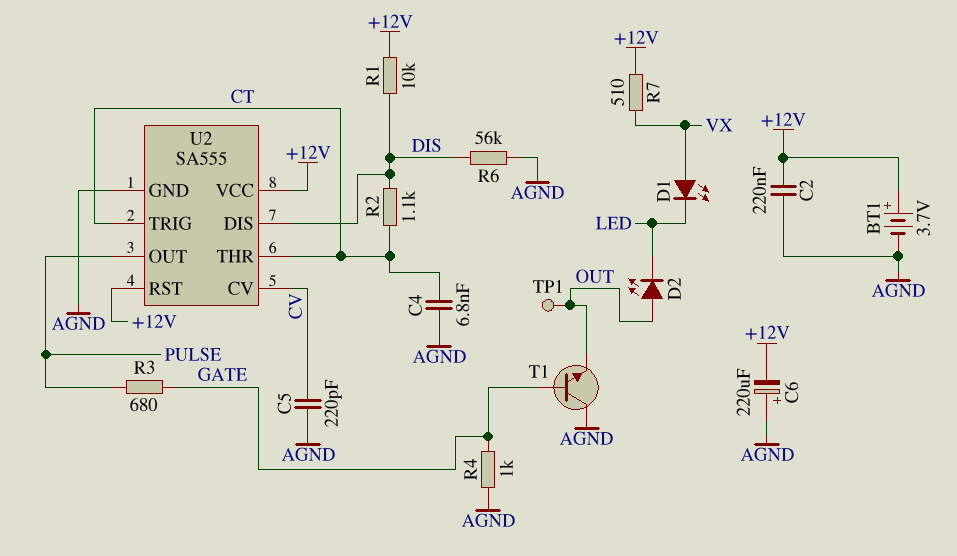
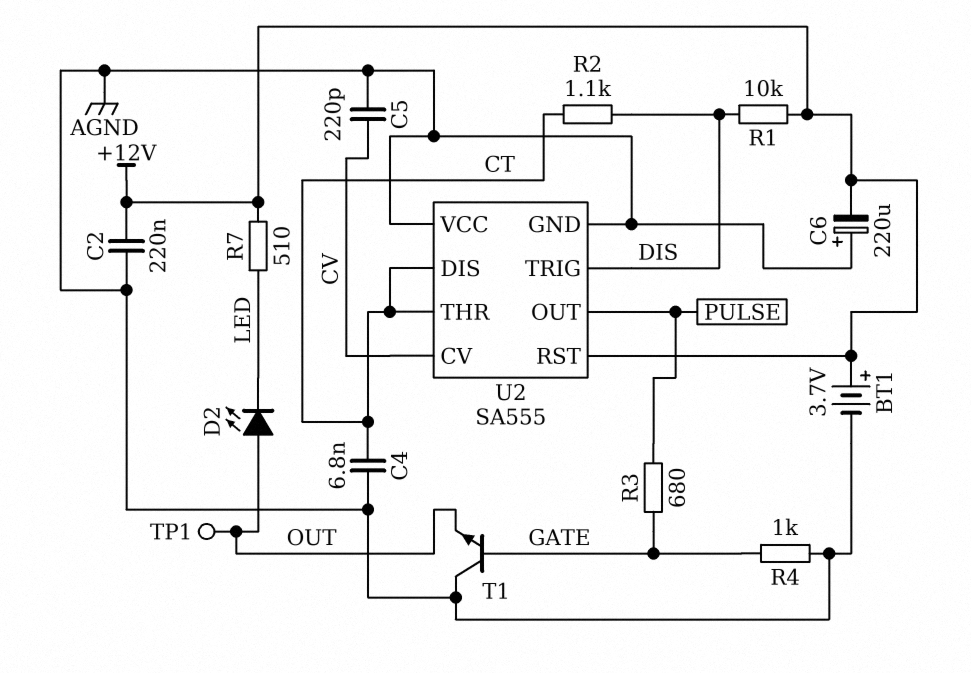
D1: LED (A VX, K LED) -> none
R6: 56k (AGND, DIS) -> none
R7: 510 (+12V, VX) -> 510 (+12V, LED)
U2 pin DIS: DIS -> CT
U2 pin TRIG: CT -> DIS
U2 pin VCC: +12V -> AGND

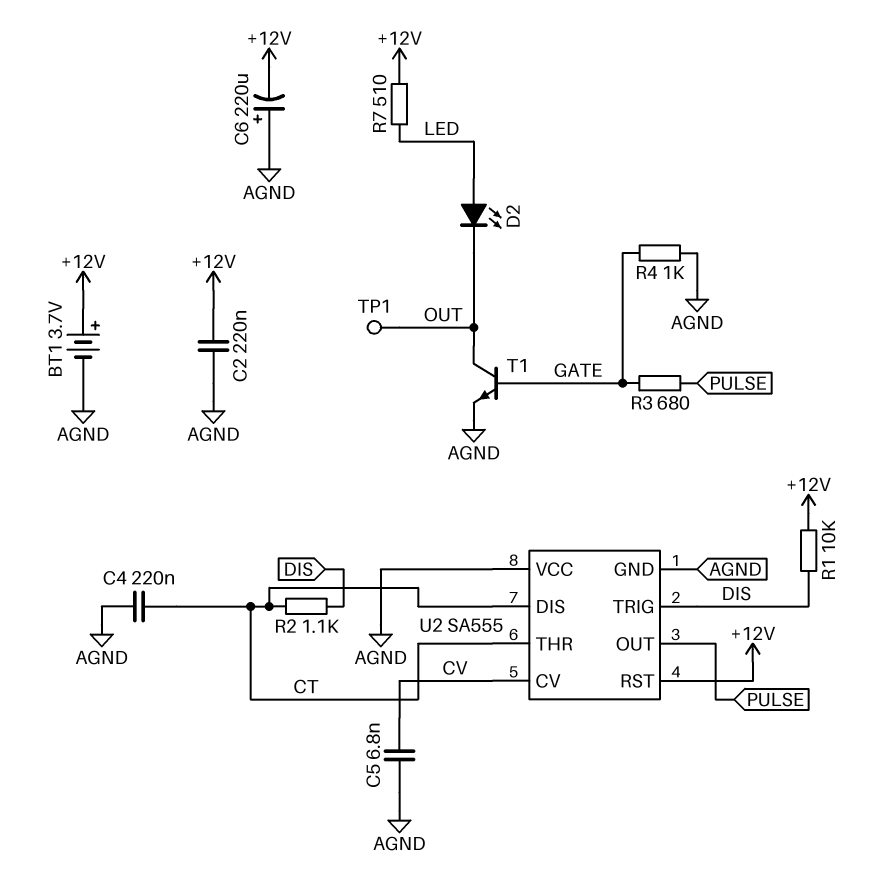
C4: 6.8nF (AGND, CT) -> 220nF (AGND, CT)
C5: 220pF (AGND, CV) -> 6.8nF (AGND, CV)
D2: LED (A OUT, K LED) -> LED (A LED, K OUT)
T1: NPN (B GATE, C AGND, E OUT) -> NPN (B GATE, C OUT, E AGND)

